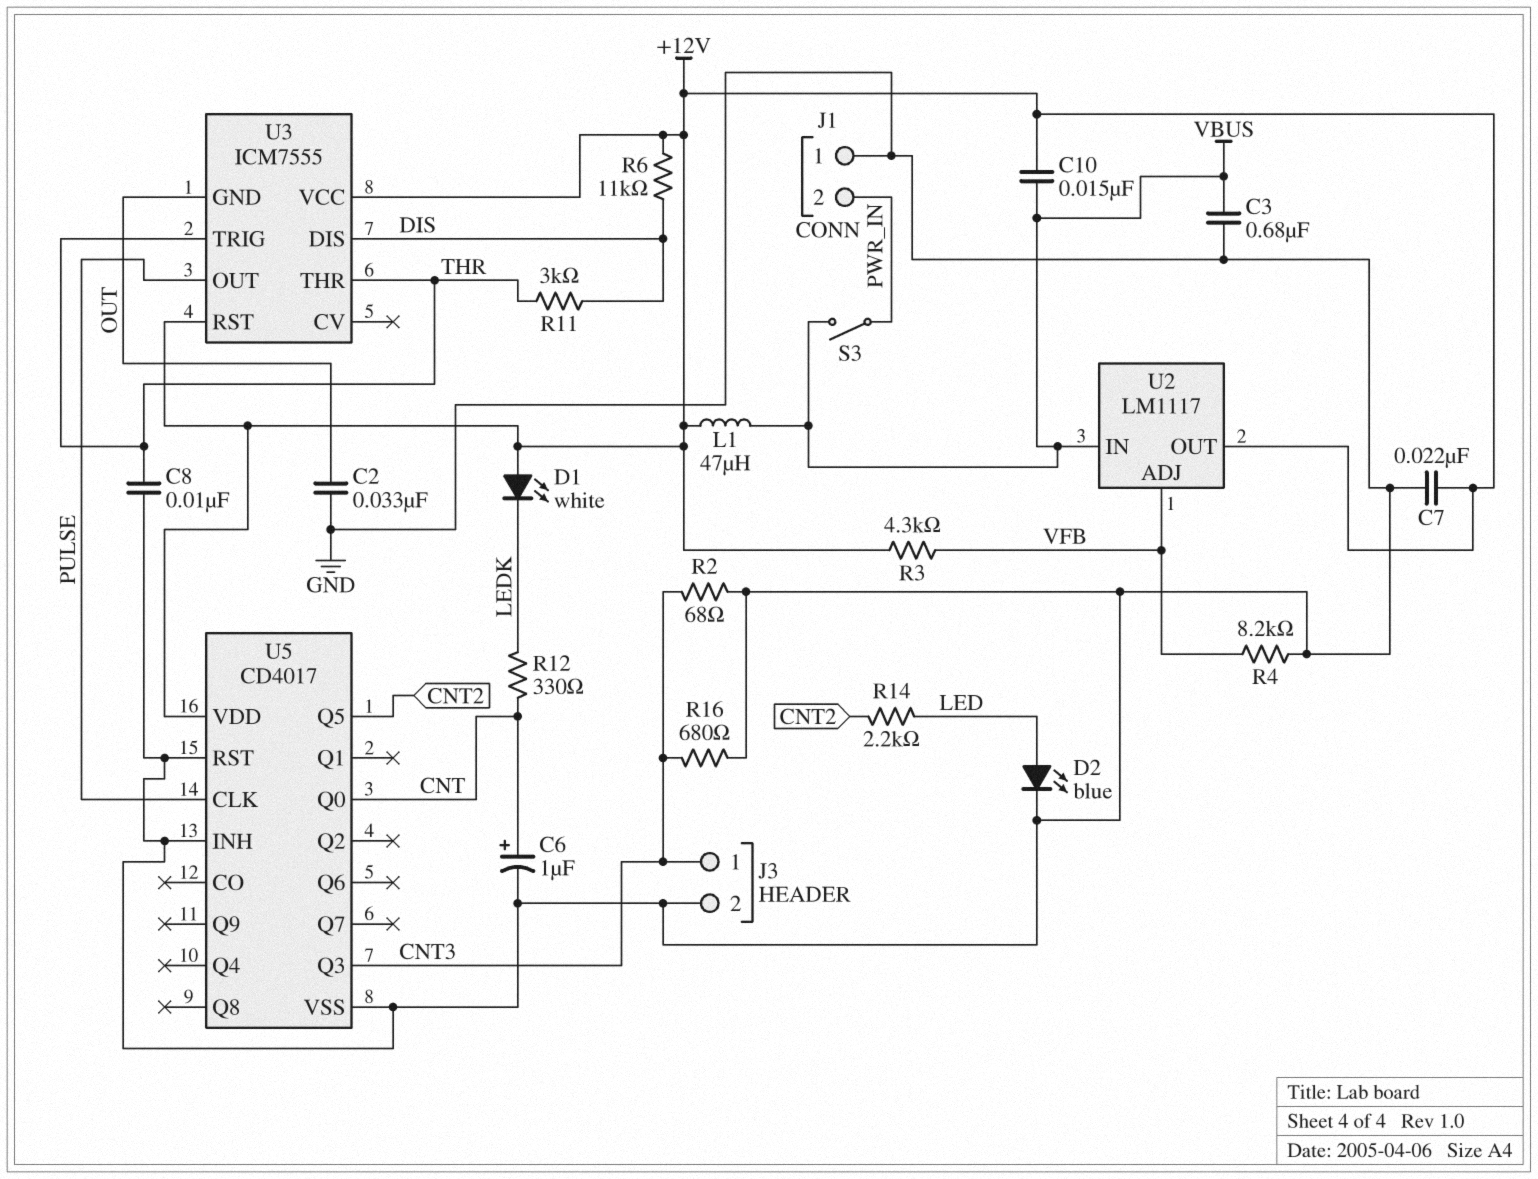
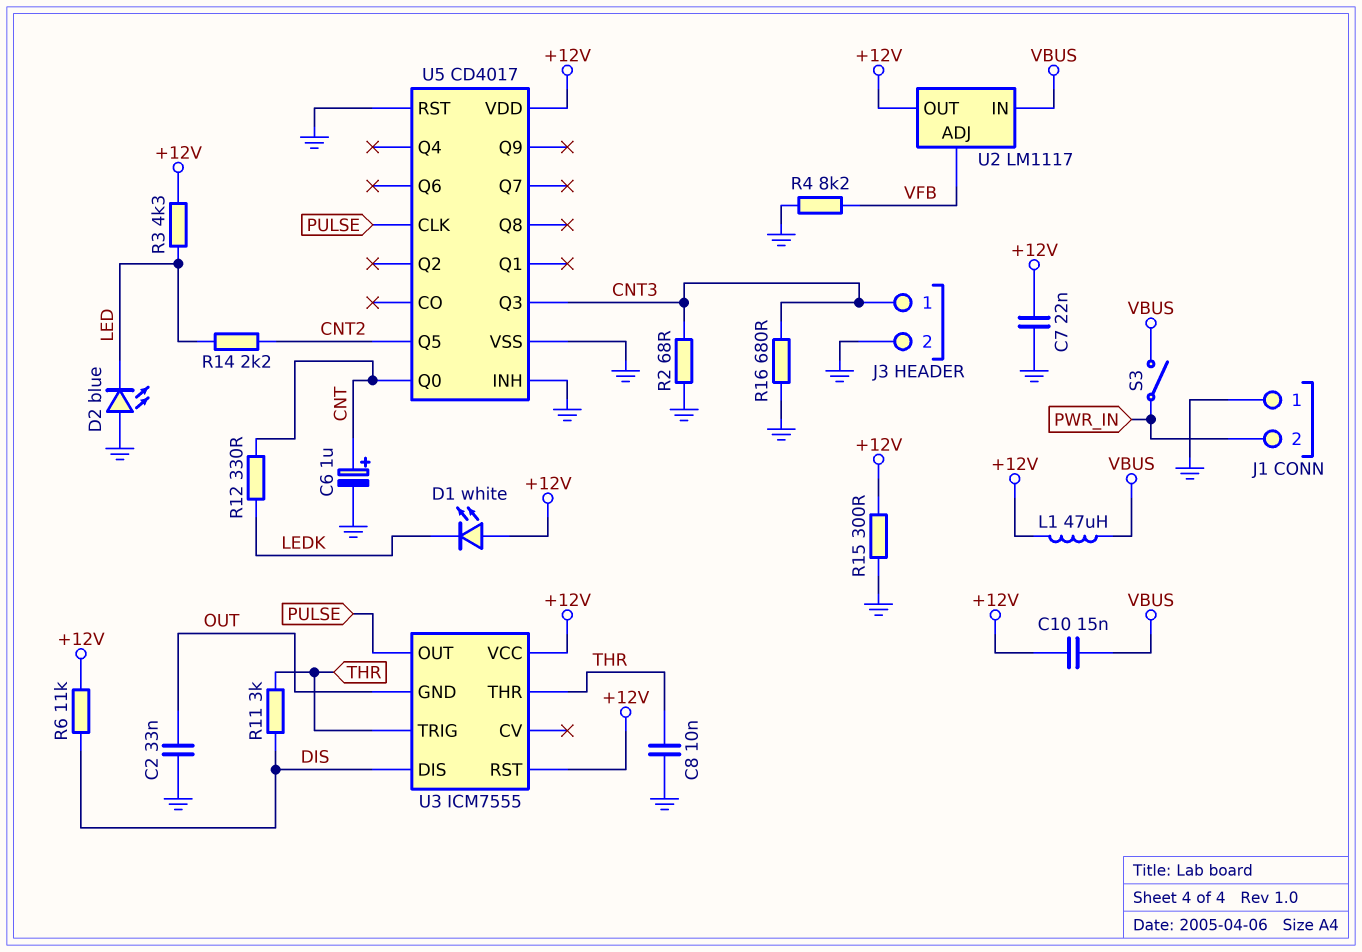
C3: 680nF (GND, VBUS) -> none
D2: LED blue (A LED, K GND) -> LED blue (A GND, K LED)
R3: 4.3k (+12V, VFB) -> 4.3k (+12V, LED)
R15: none -> 300 (+12V, GND)

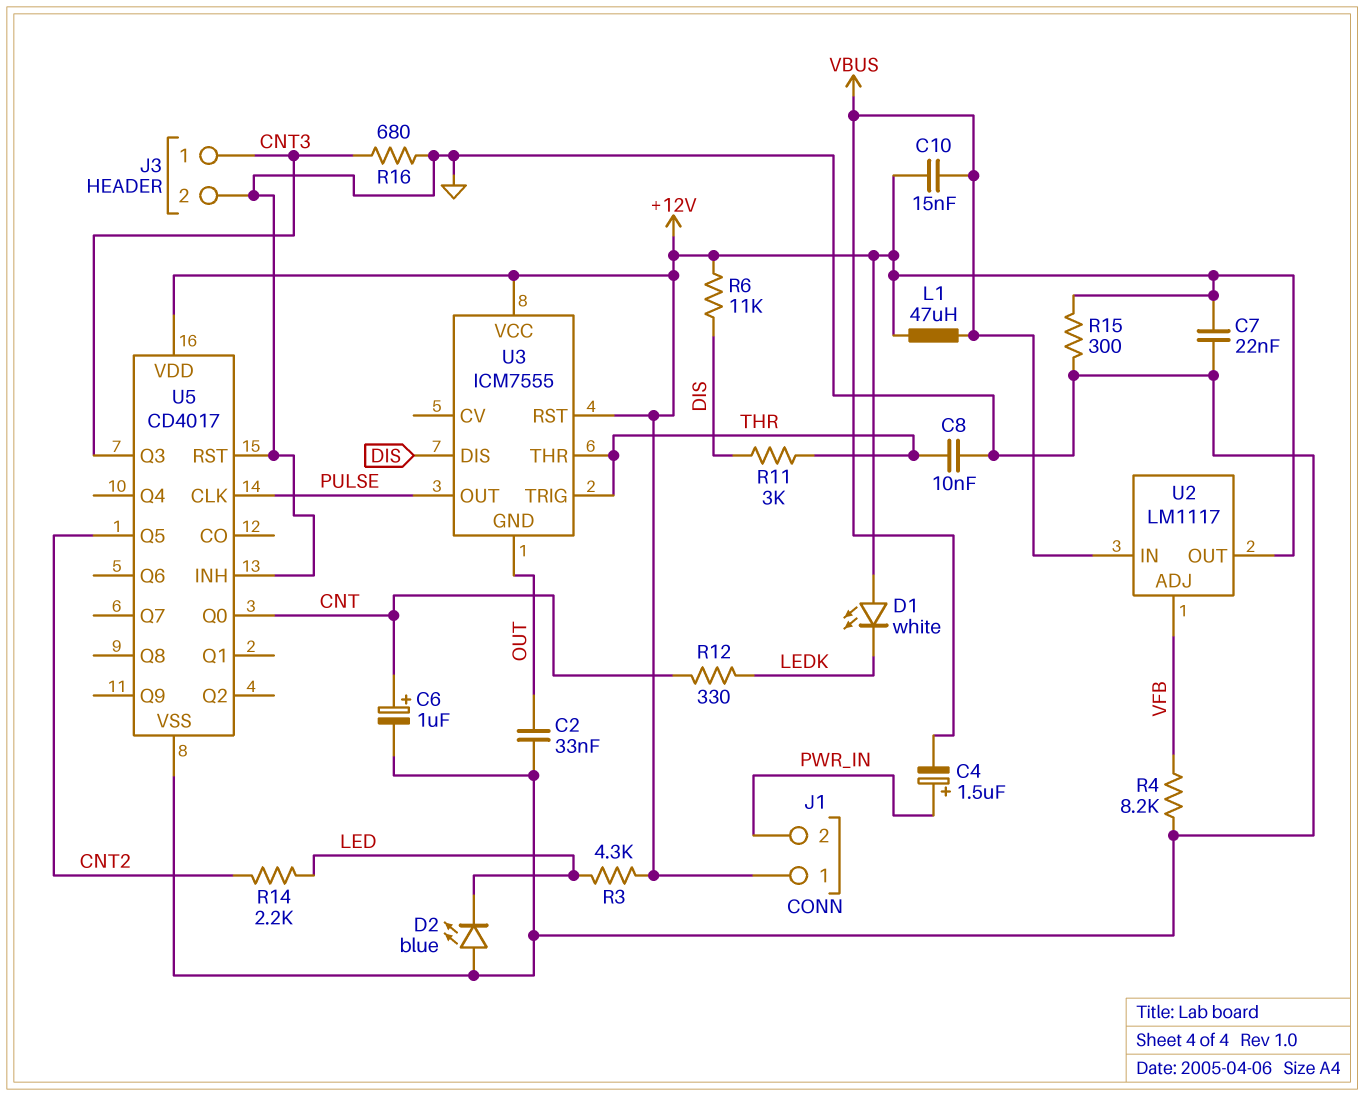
C4: none -> 1.5uF (plus PWR_IN, minus VBUS)
J1 pin 1: GND -> +12V
R2: 68 (CNT3, GND) -> none
S3: switch (PWR_IN, VBUS) -> none

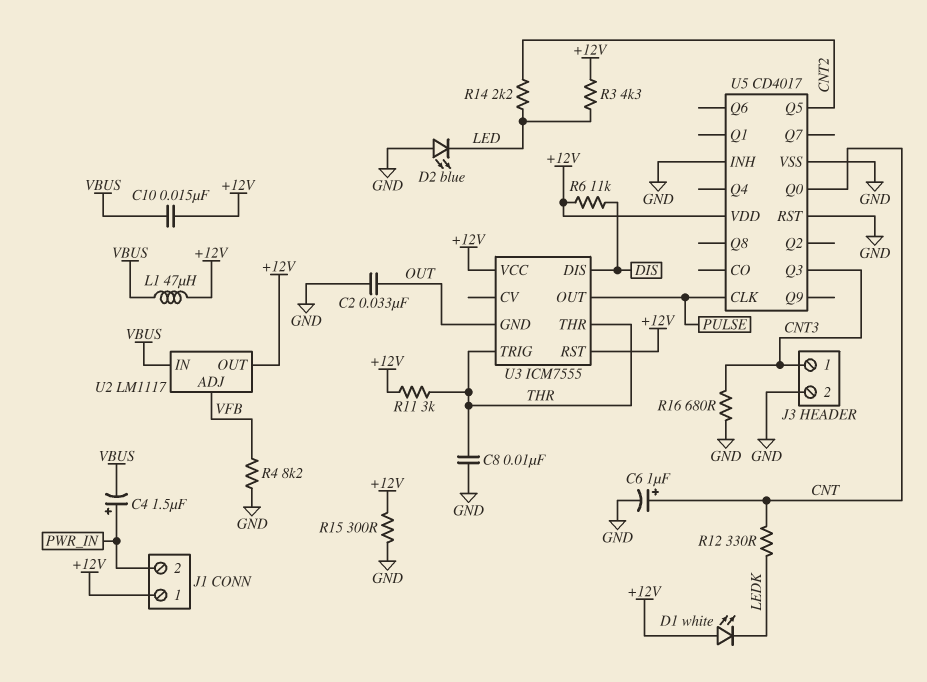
C7: 22nF (+12V, GND) -> none
R11: 3k (DIS, THR) -> 3k (+12V, THR)

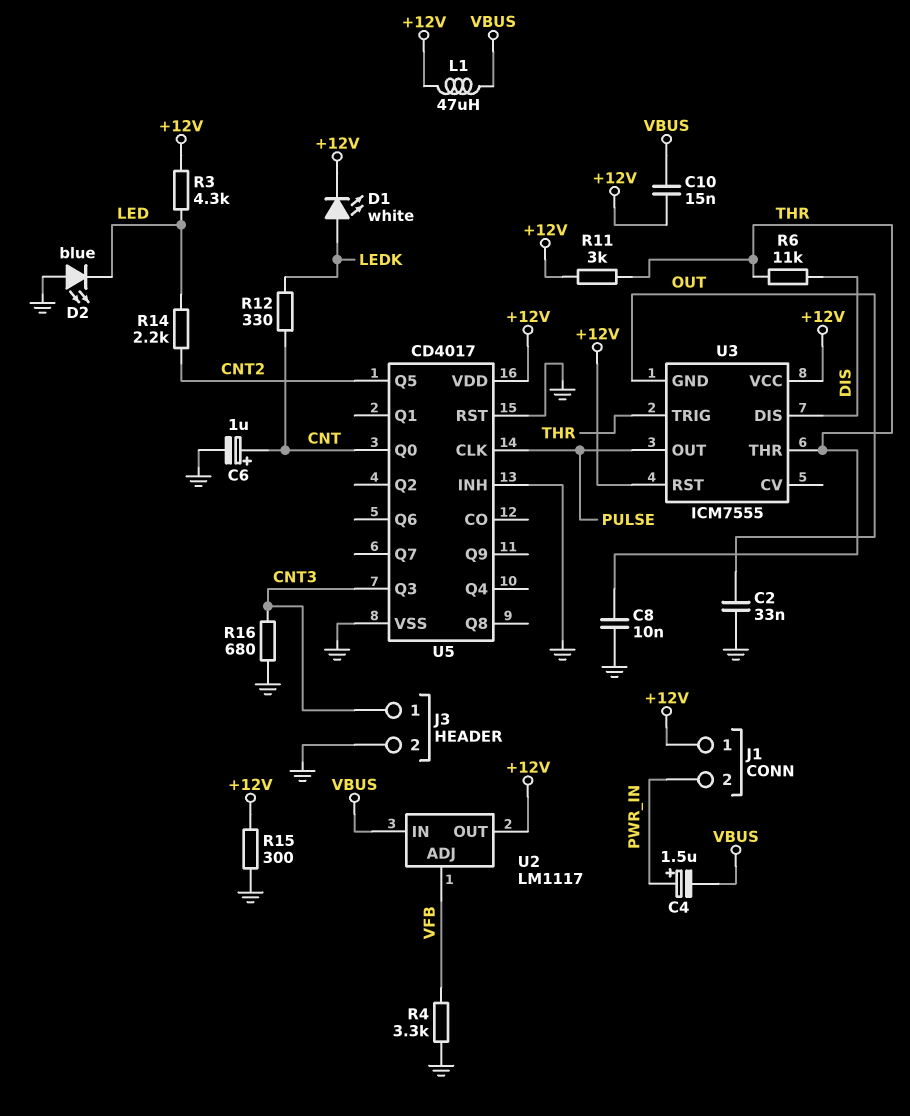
D1: LED white (A +12V, K LEDK) -> LED white (A LEDK, K +12V)
R4: 8.2k (GND, VFB) -> 3.3k (GND, VFB)
R6: 11k (+12V, DIS) -> 11k (DIS, THR)

